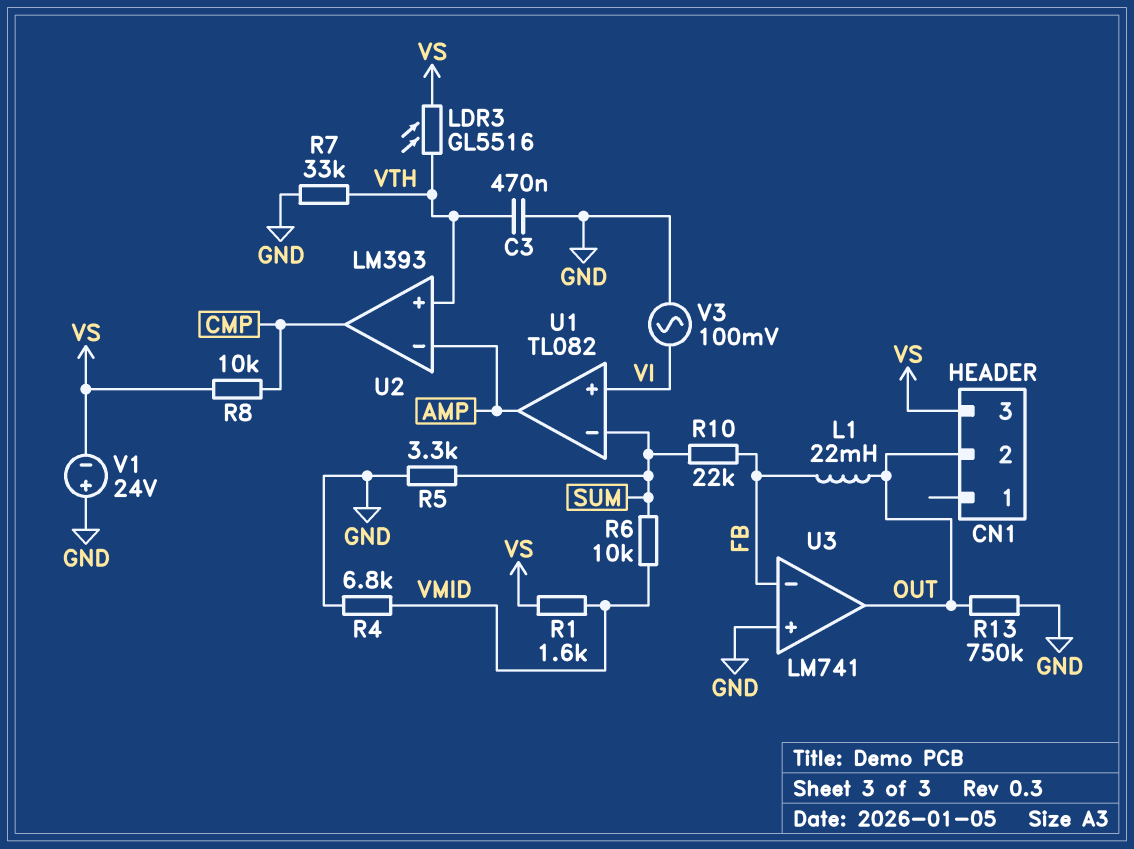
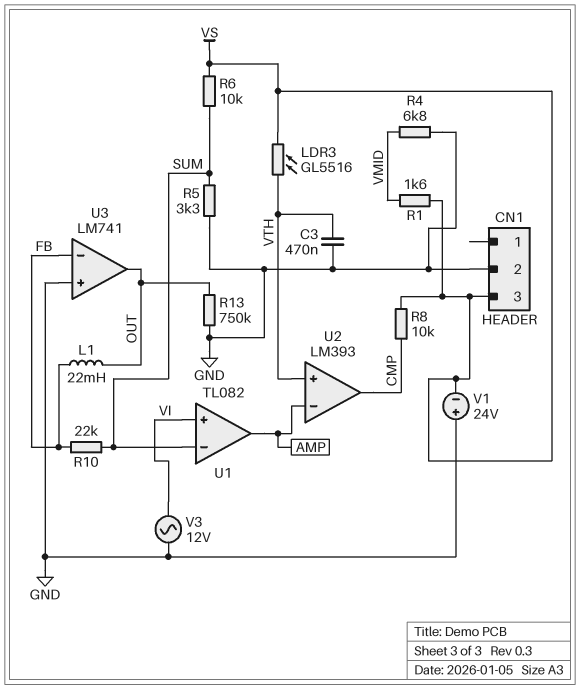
CN1 pin 2: OUT -> GND
R6: 10k (SUM, VMID) -> 10k (SUM, VS)
R7: 33k (GND, VTH) -> none
V3: AC 100mV (GND, VI) -> AC 12V (GND, VI)

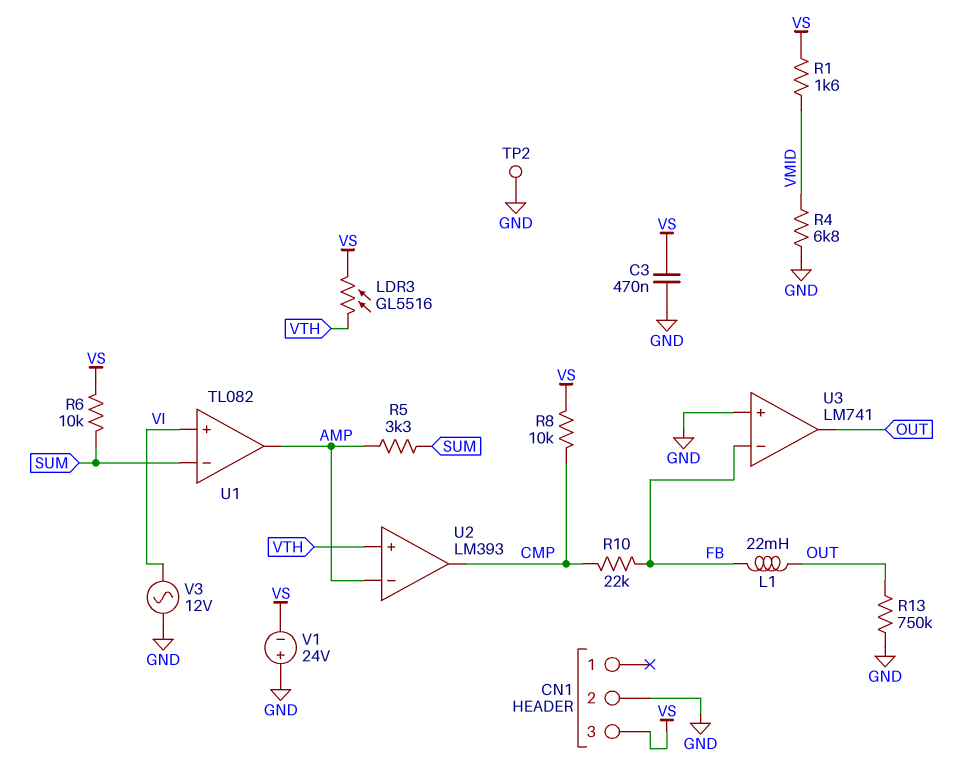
C3: 470nF (GND, VTH) -> 470nF (GND, VS)
R5: 3.3k (GND, SUM) -> 3.3k (AMP, SUM)
R10: 22k (FB, SUM) -> 22k (CMP, FB)
TP2: none -> test point (GND)

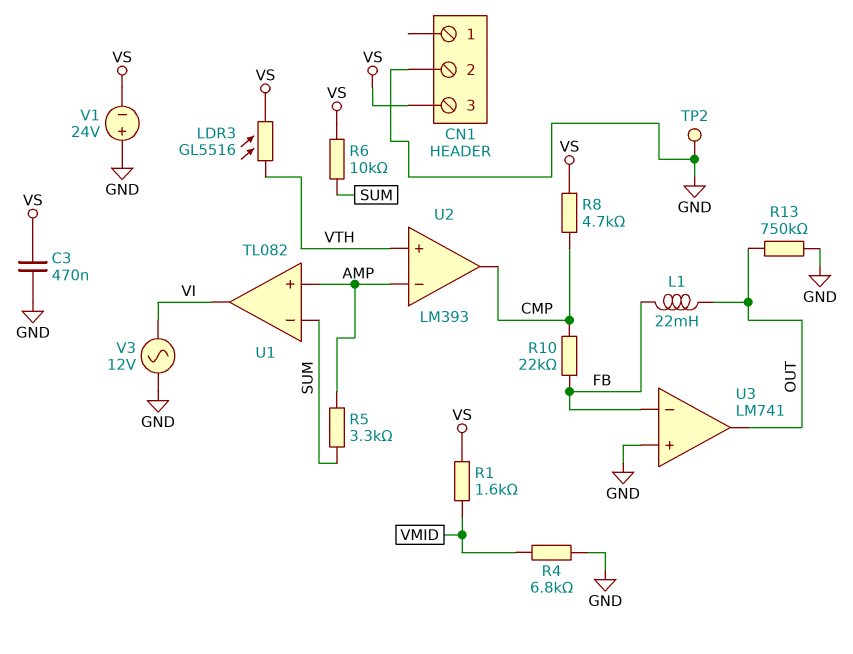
R8: 10k (CMP, VS) -> 4.7k (CMP, VS)
U1 pin in+: VI -> AMP
U1 pin out: AMP -> VI

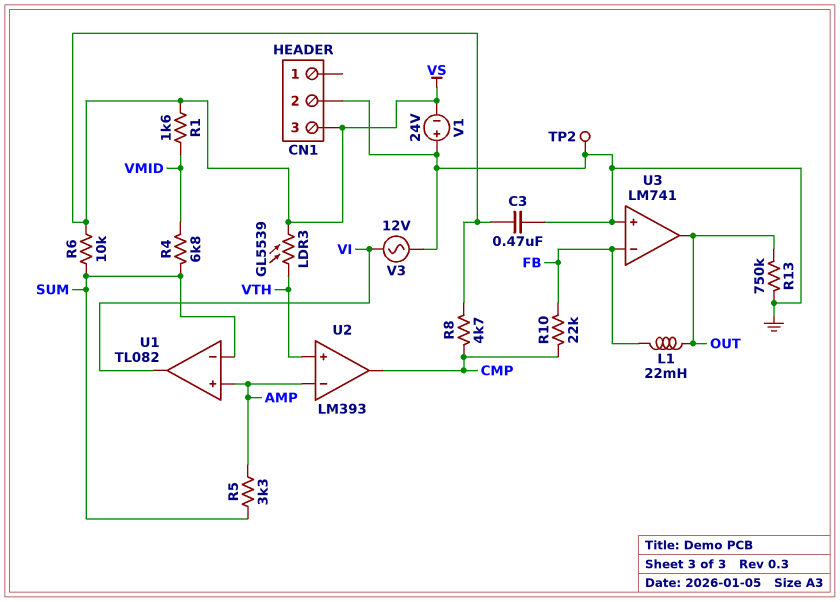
LDR3: GL5516 (VS, VTH) -> GL5539 (VS, VTH)
R4: 6.8k (GND, VMID) -> 6.8k (SUM, VMID)

